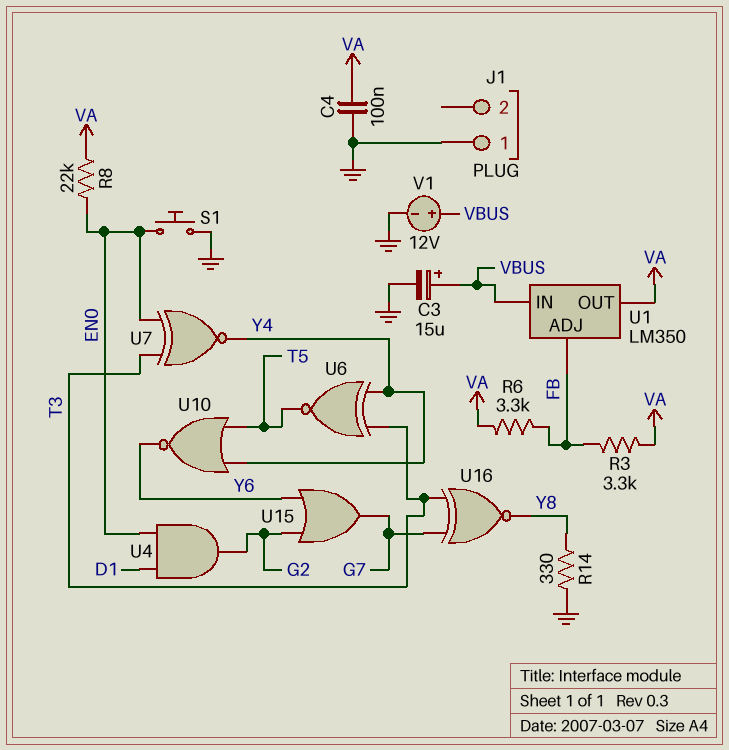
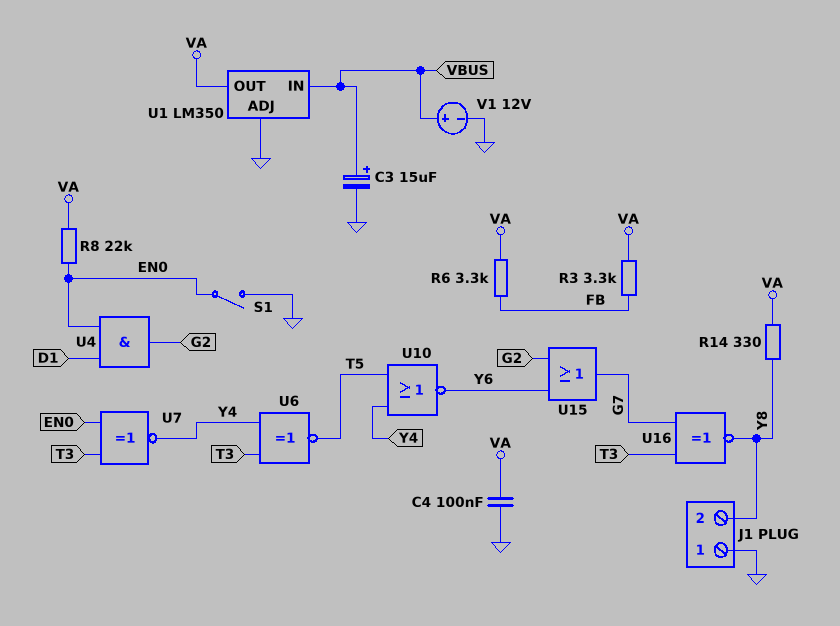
J1 pin 2: none -> Y8
R14: 330 (GND, Y8) -> 330 (VA, Y8)
S1: button (EN0, GND) -> switch (EN0, GND)
U1 pin ADJ: FB -> GND

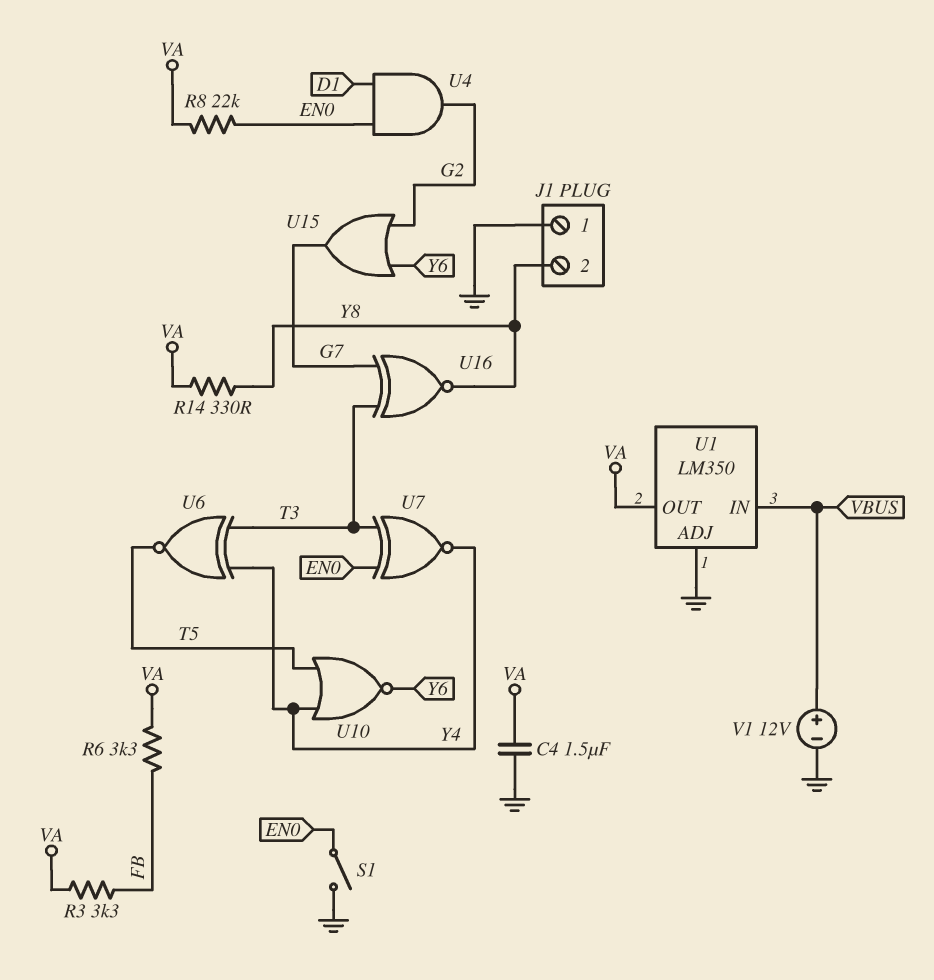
C3: 15uF (plus VBUS, minus GND) -> none
C4: 100nF (GND, VA) -> 1.5uF (GND, VA)

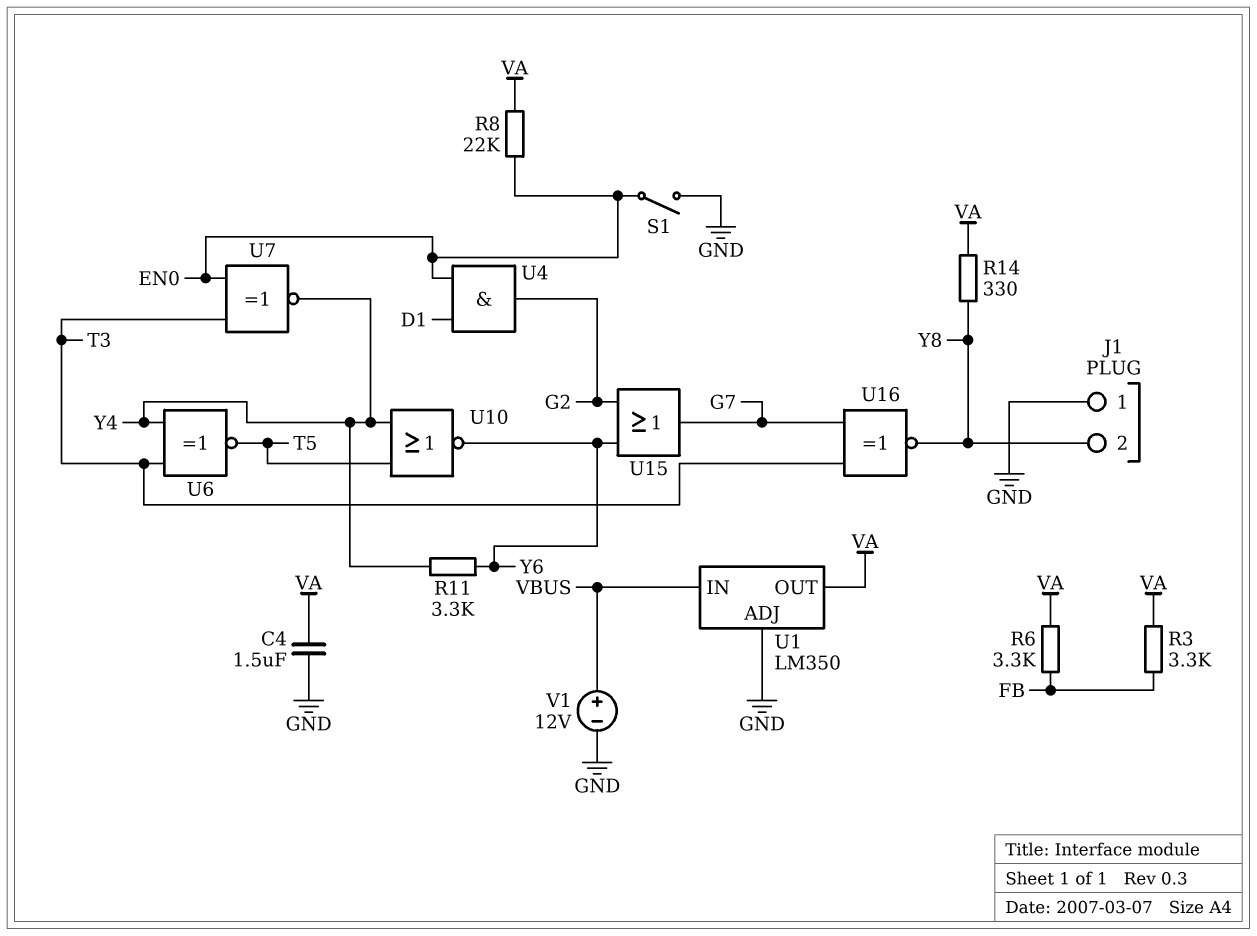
R11: none -> 3.3k (Y4, Y6)

